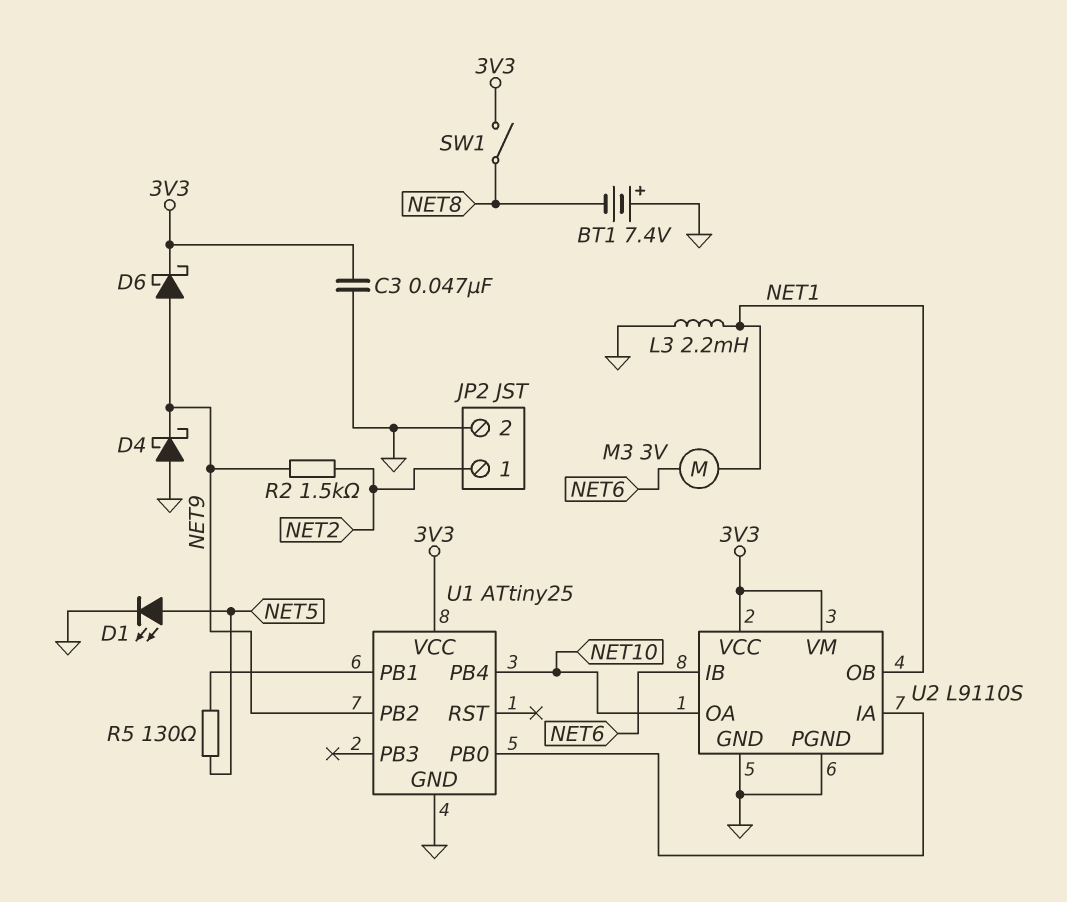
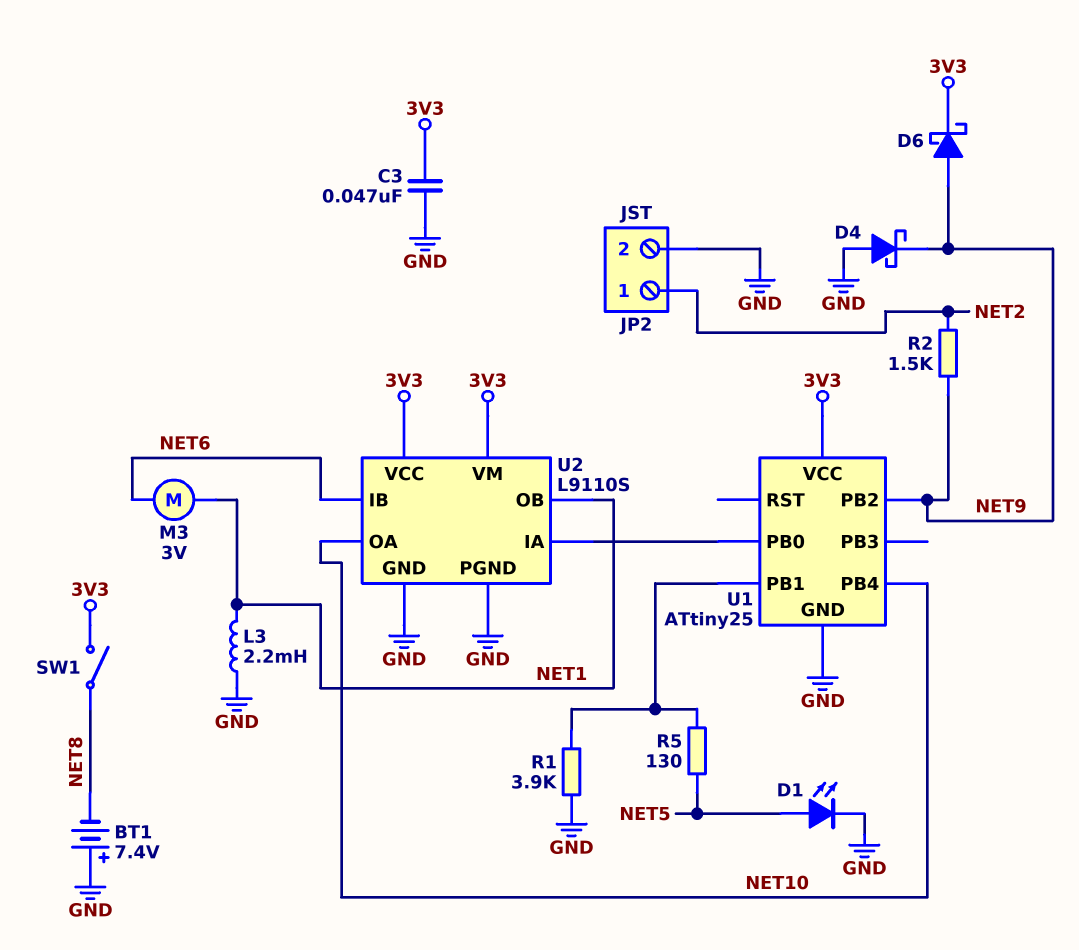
R1: none -> 3.9k (GND, U1/PB1)

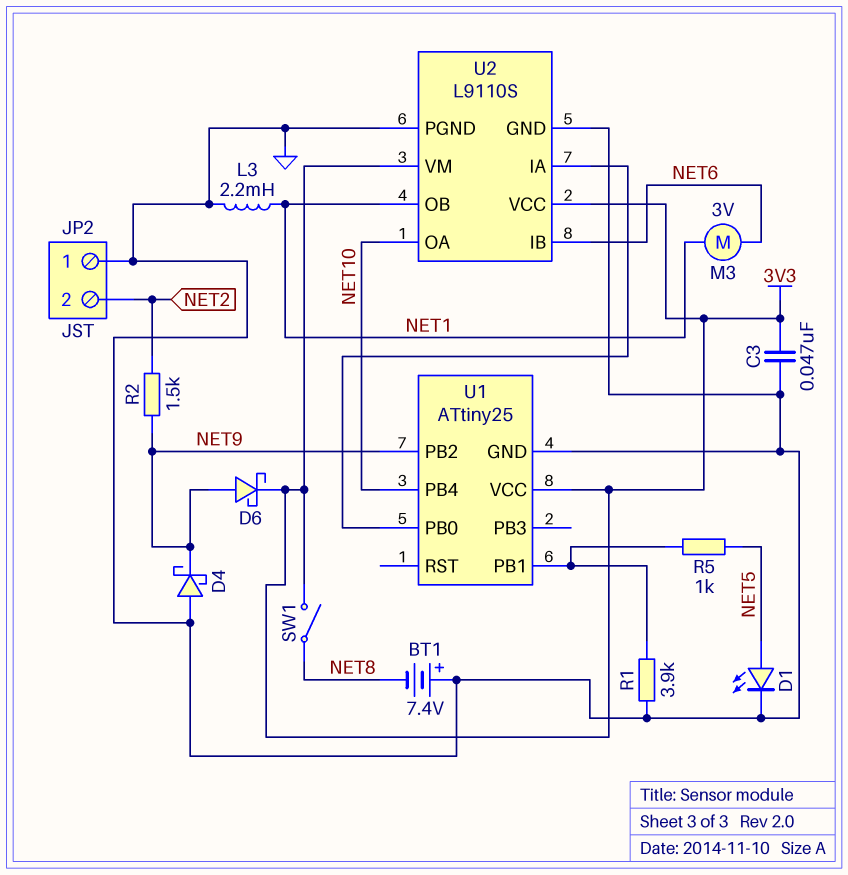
JP2 pin 1: NET2 -> GND
JP2 pin 2: GND -> NET2
R5: 130 (NET5, U1/PB1) -> 1k (NET5, U1/PB1)

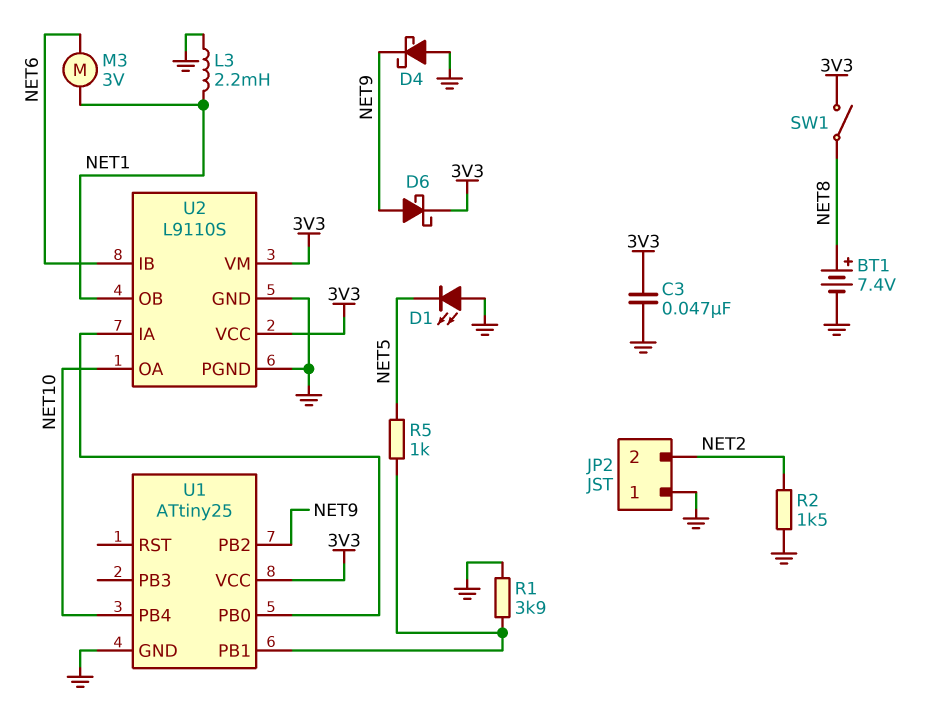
BT1: 7.4V (plus GND, minus NET8) -> 7.4V (plus NET8, minus GND)
D1: LED (A NET5, K GND) -> LED (A GND, K NET5)
R2: 1.5k (NET2, NET9) -> 1.5k (GND, NET2)

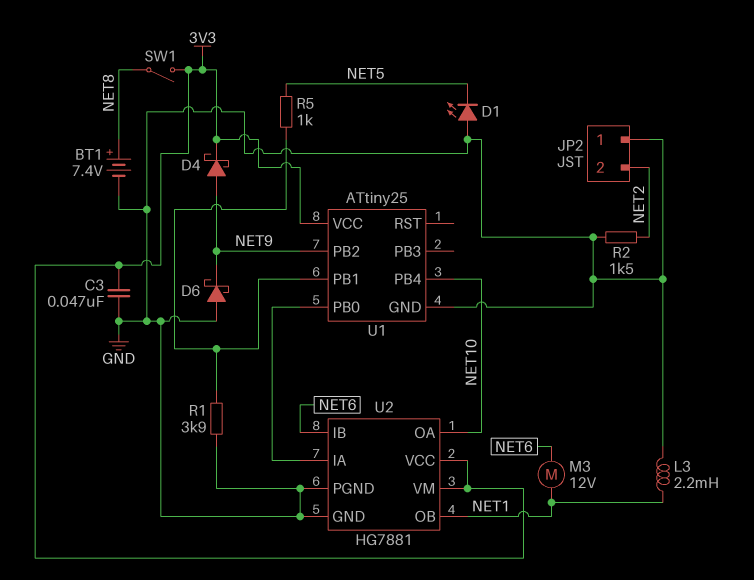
D4: schottky (A GND, K NET9) -> schottky (A NET9, K 3V3)
D6: schottky (A NET9, K 3V3) -> schottky (A GND, K NET9)
M3: motor 3V (NET1, NET6) -> motor 12V (NET1, NET6)
U2: L9110S -> HG7881

